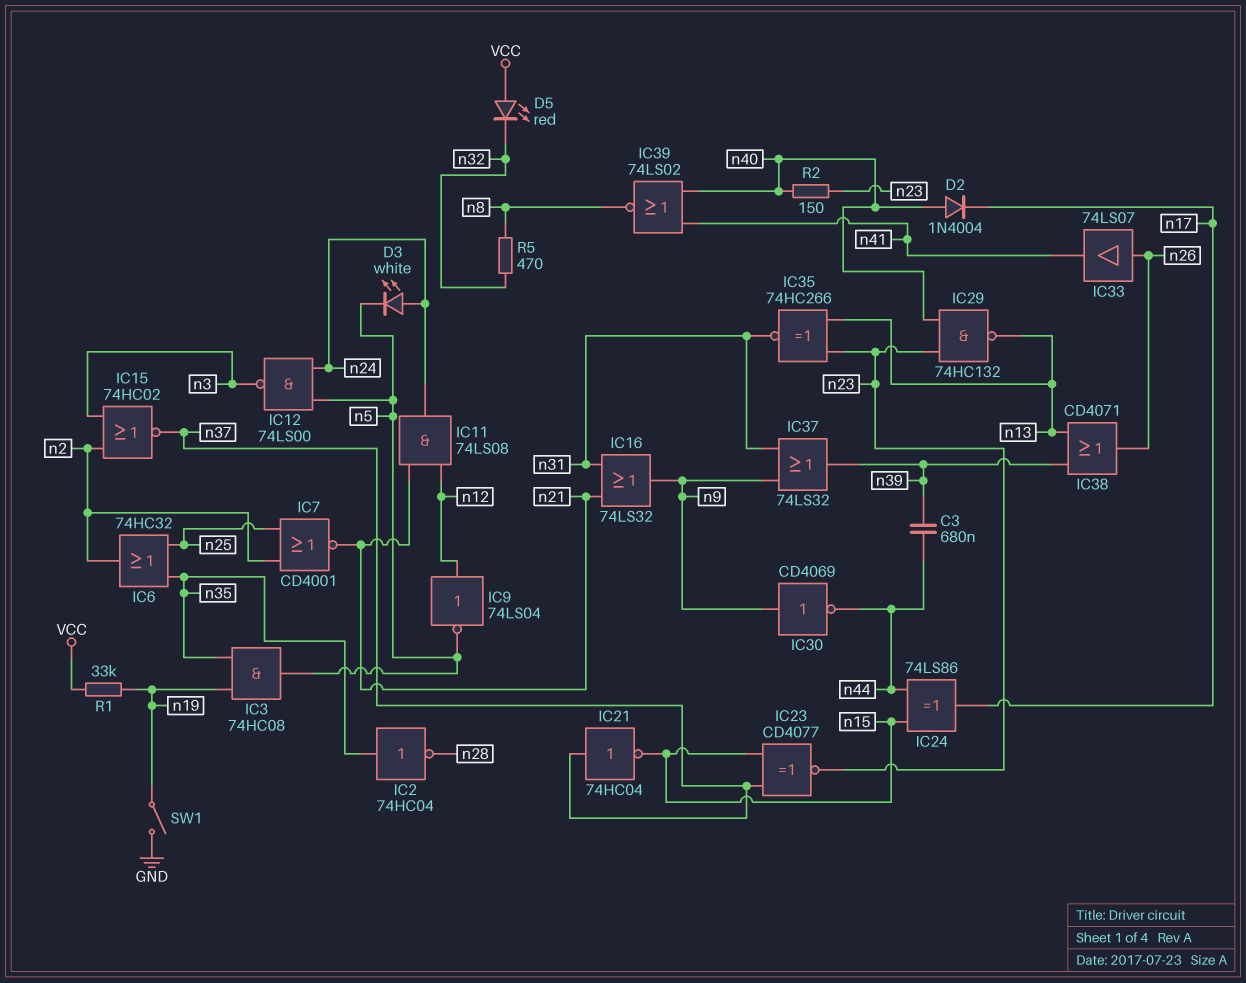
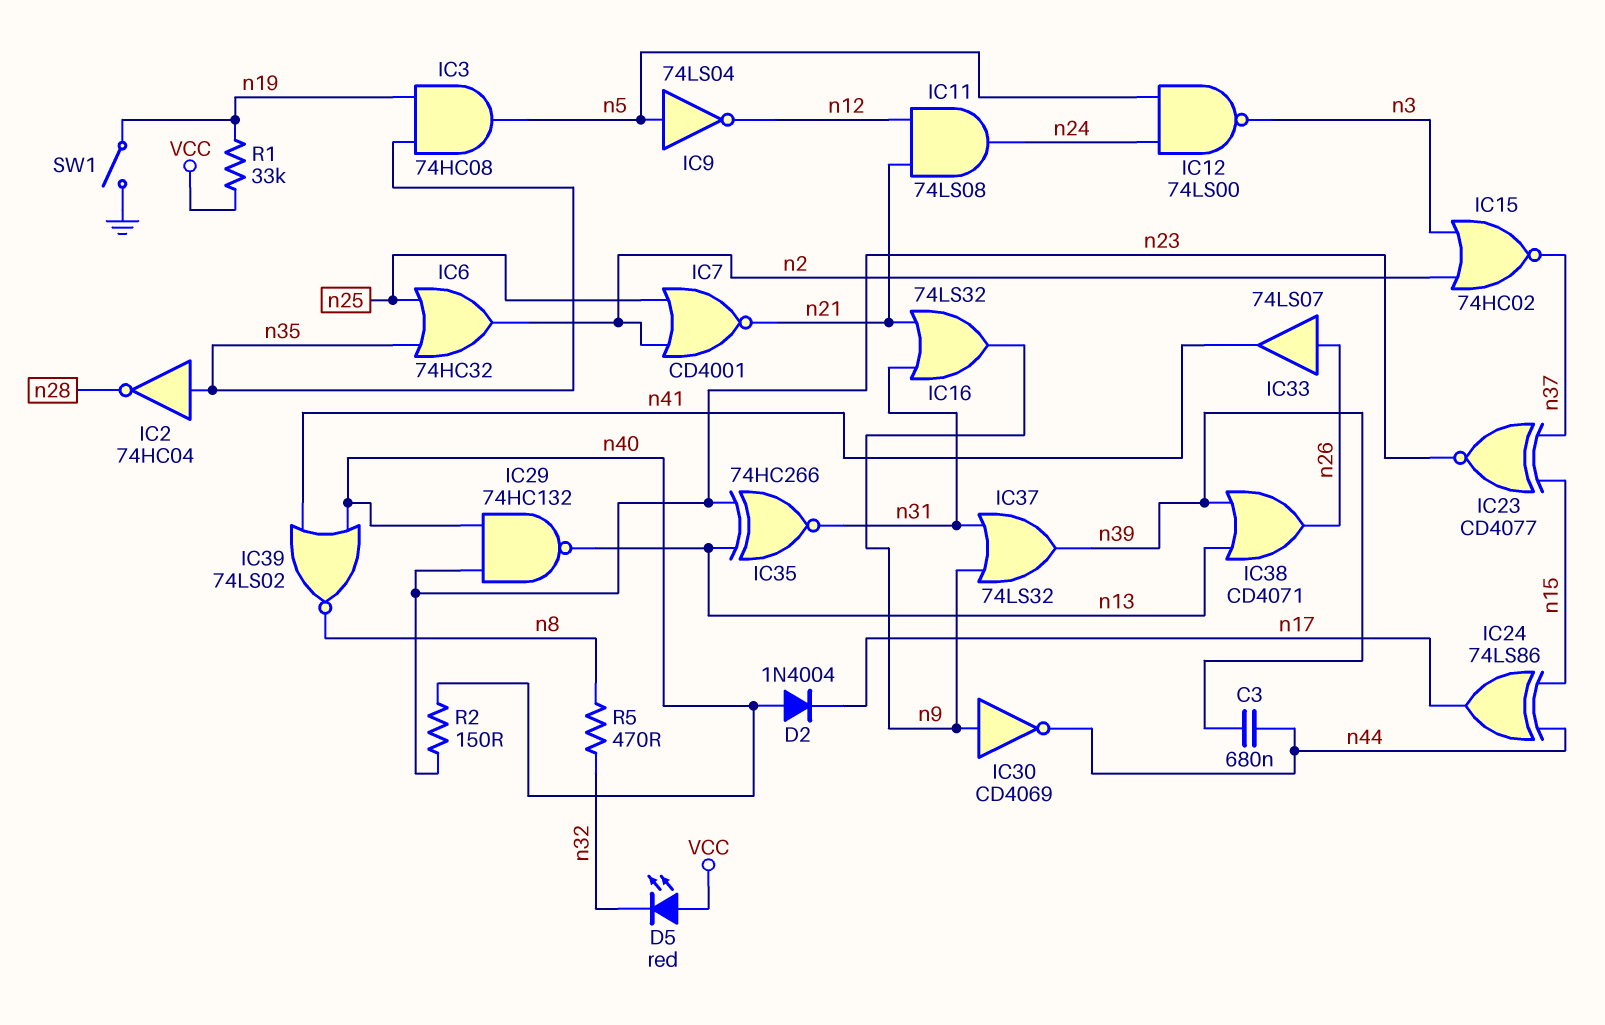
D3: LED white (A n24, K n5) -> none
IC9: NOT 74LS04 (in n12, out n5) -> NOT 74LS04 (in n5, out n12)
IC21: NOT 74HC04 (in n37, out n15) -> none

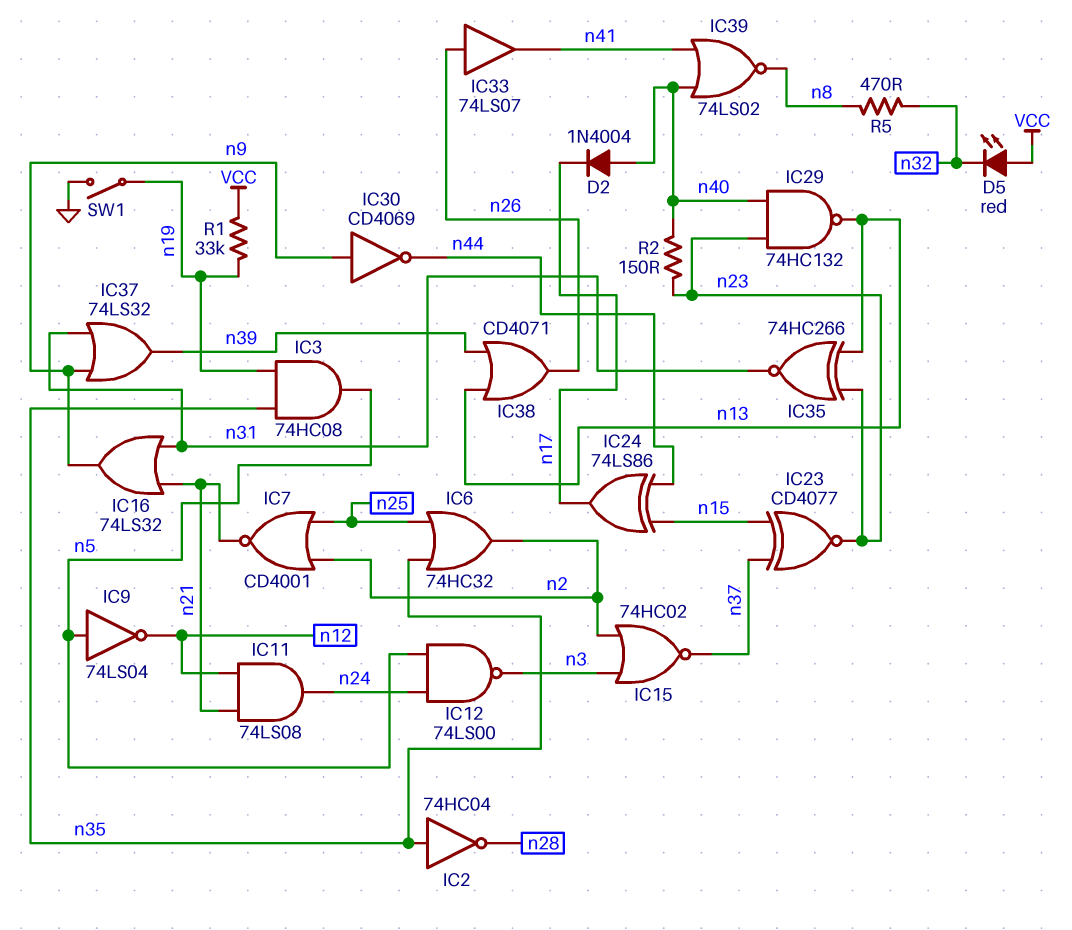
C3: 680nF (n39, n44) -> none

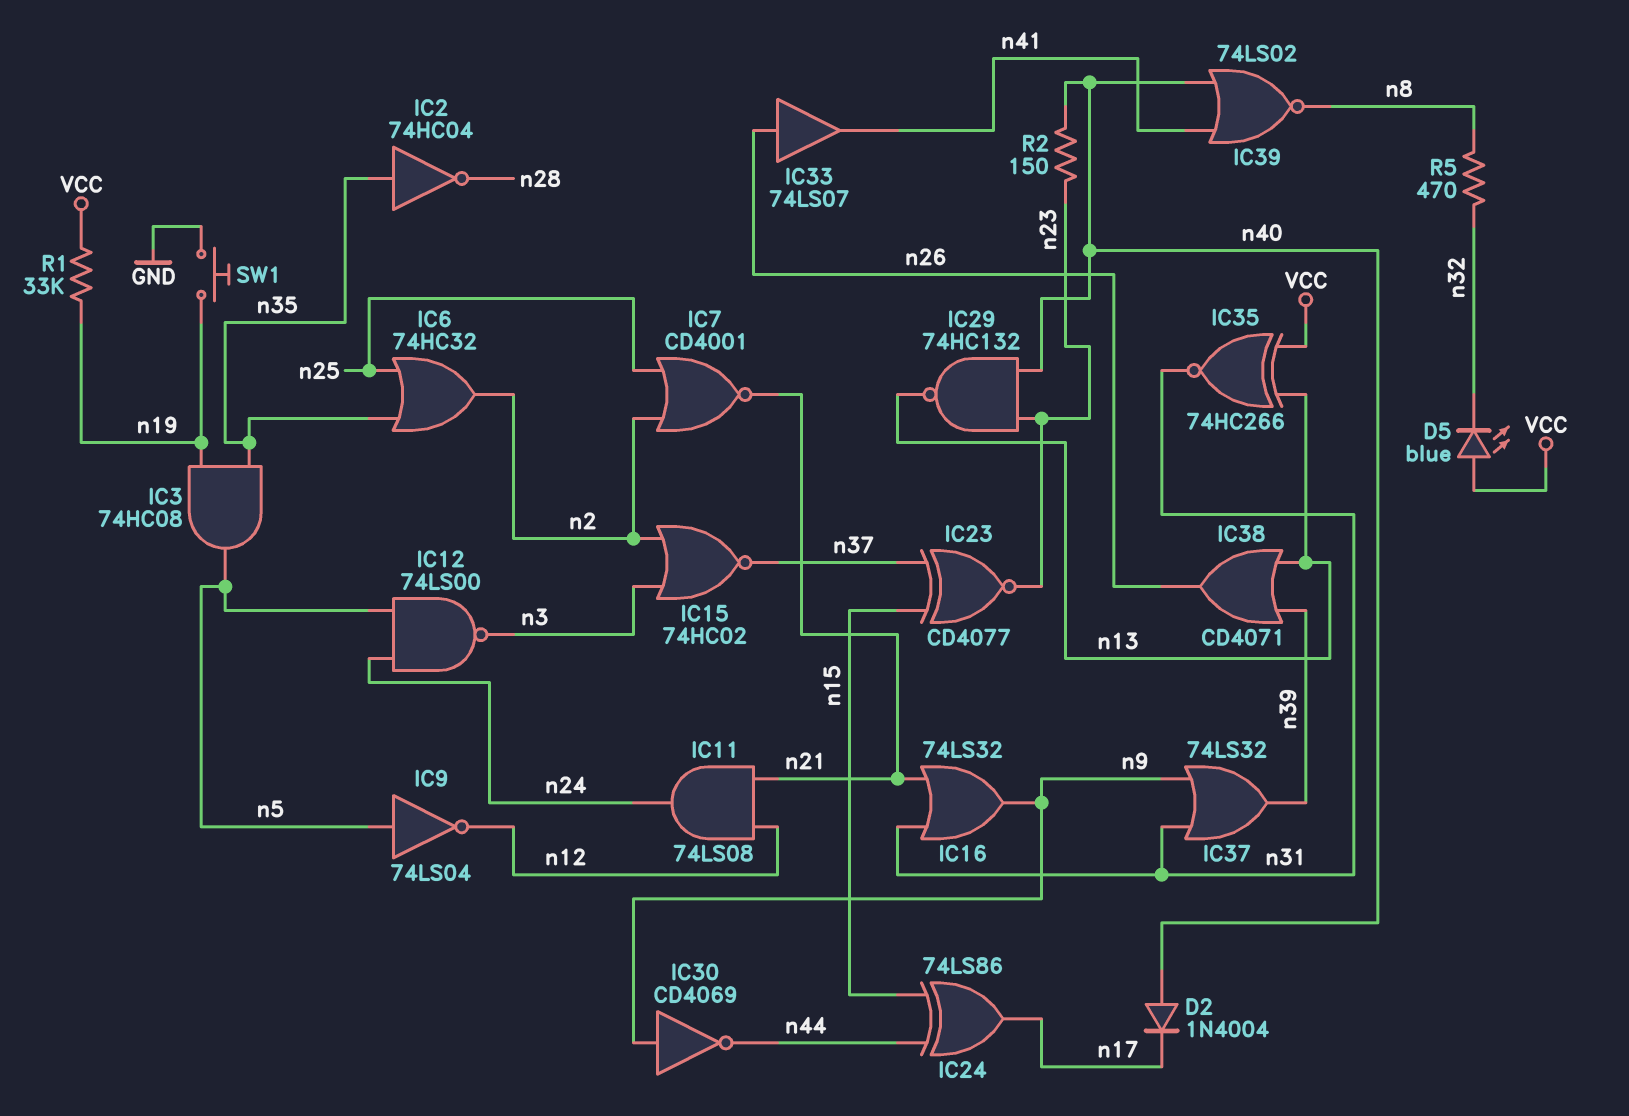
D5: LED red (A VCC, K n32) -> LED blue (A VCC, K n32)
IC35: XNOR 74HC266 (in n13, in n23, out n31) -> XNOR 74HC266 (in VCC, in n13, out n31)
SW1: switch (GND, n19) -> button (GND, n19)

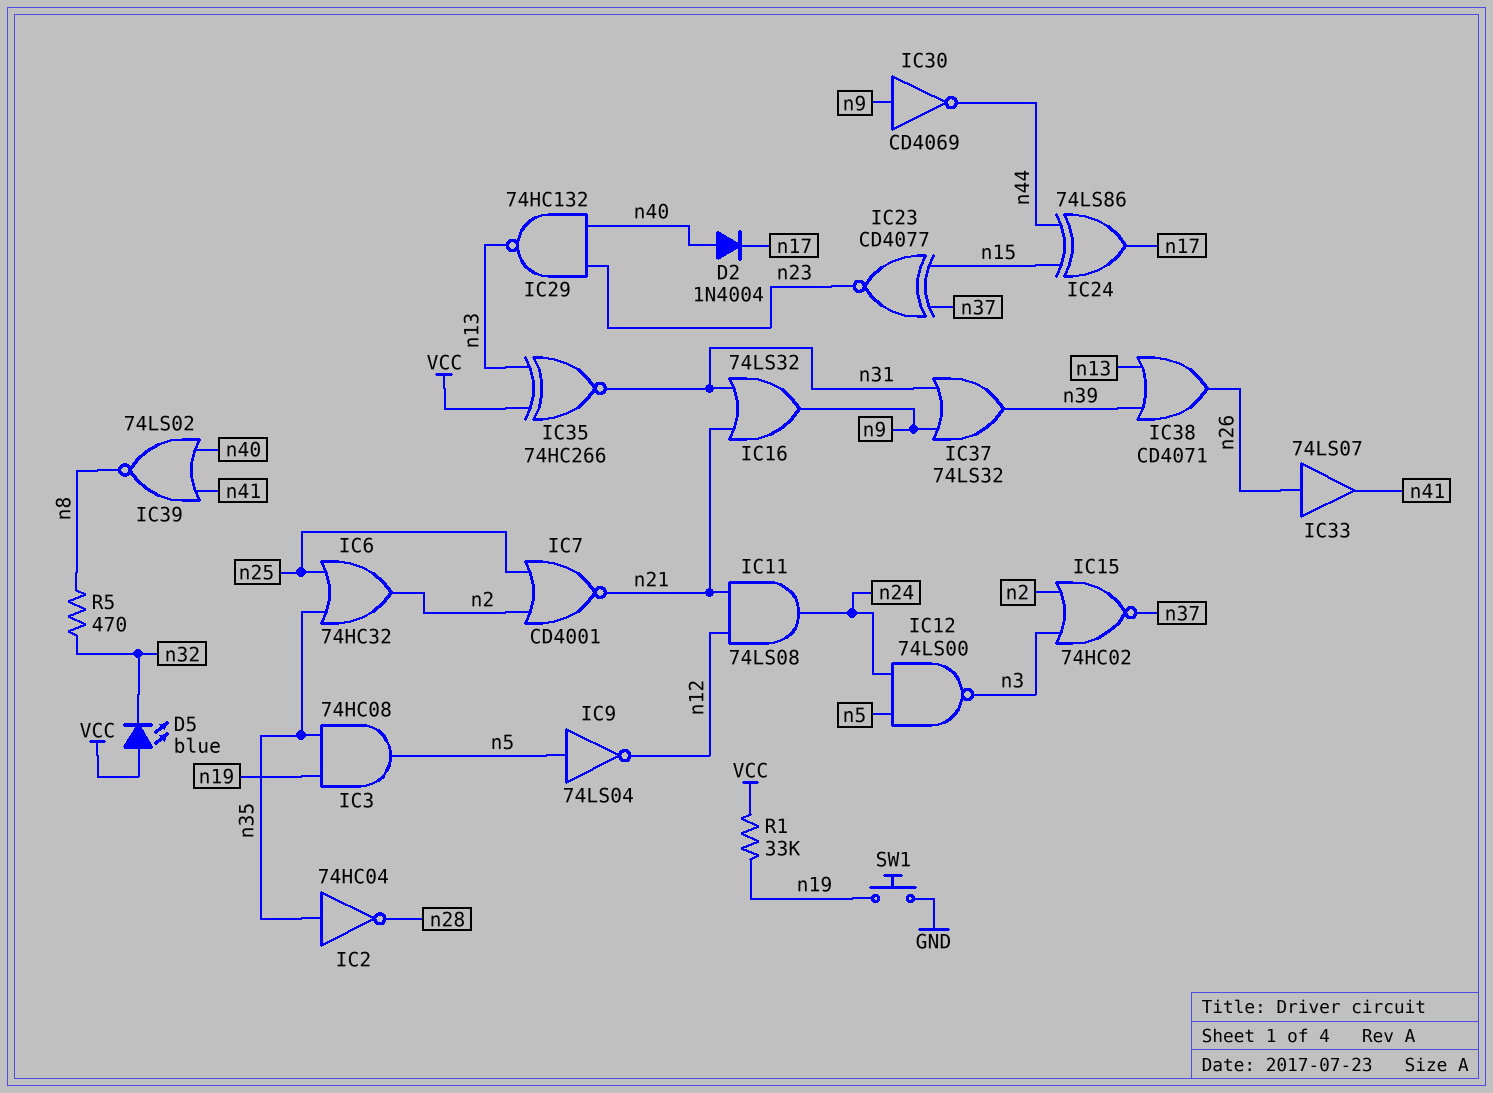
R2: 150 (n23, n40) -> none

